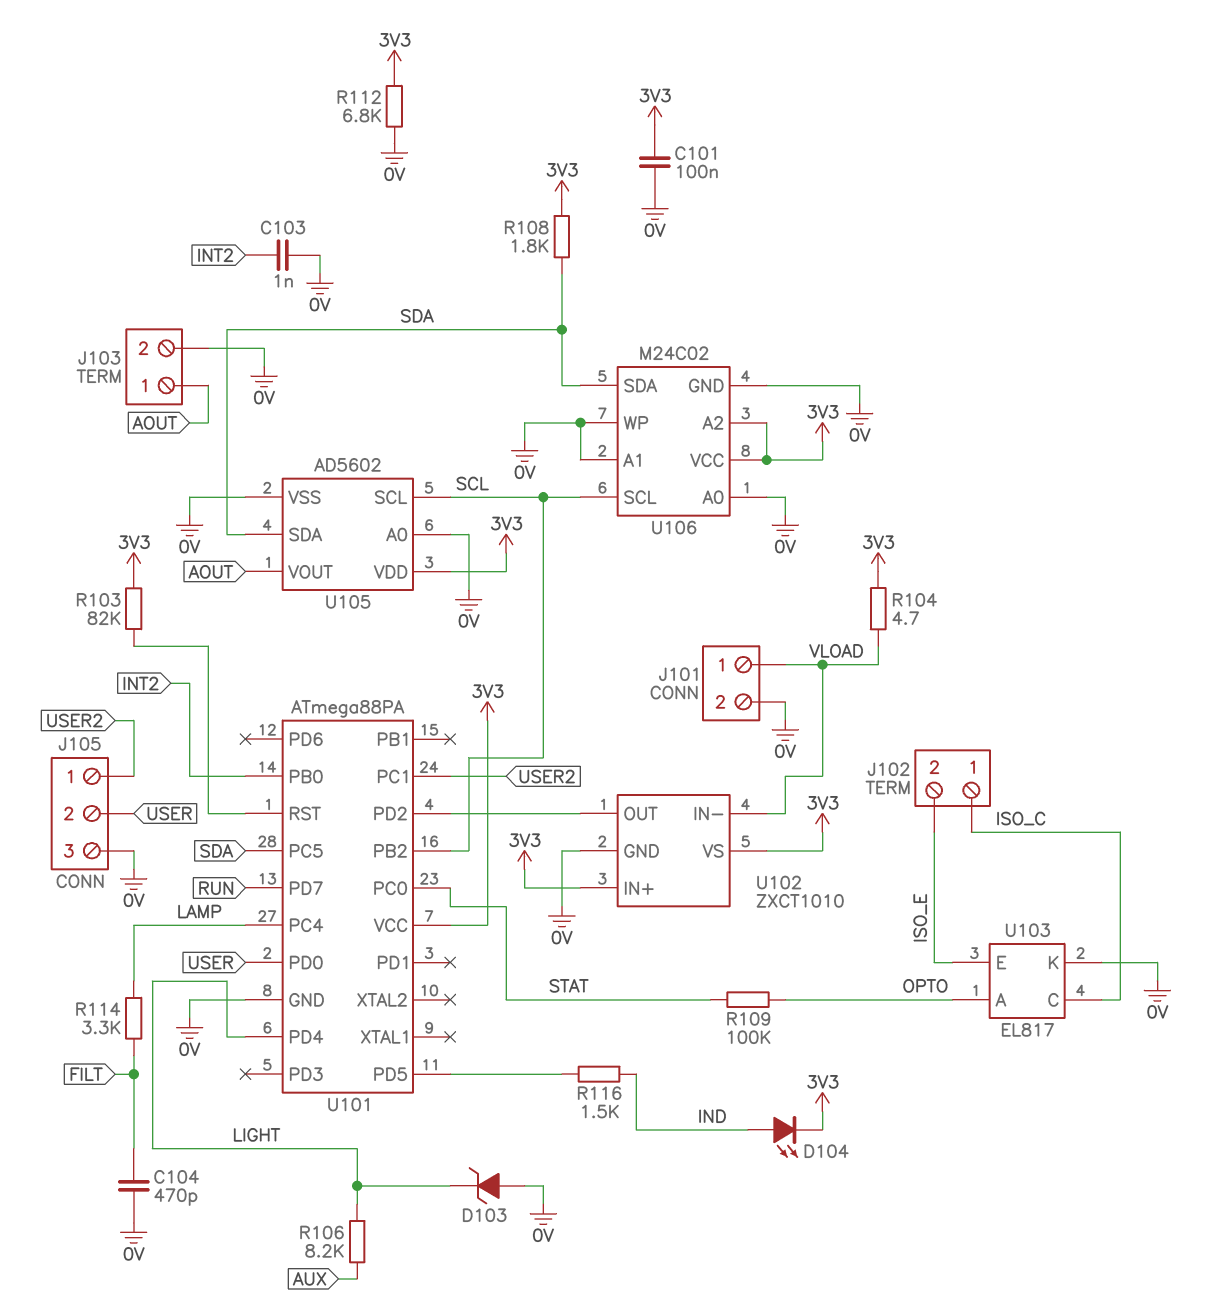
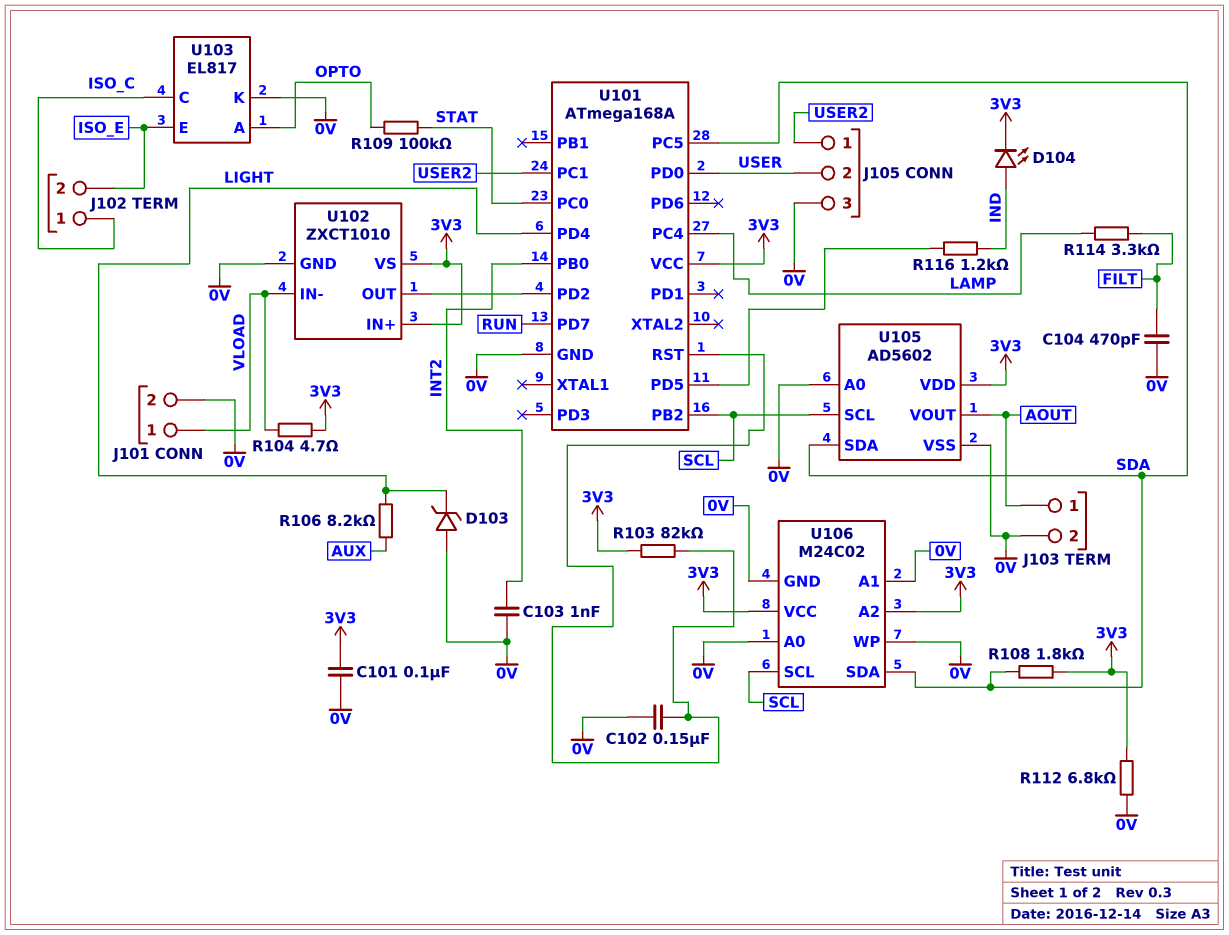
C102: none -> 150nF (0V, U101/RST)
R116: 1.5k (IND, U101/PD5) -> 1.2k (IND, U101/PD5)
U101: ATmega88PA -> ATmega168A

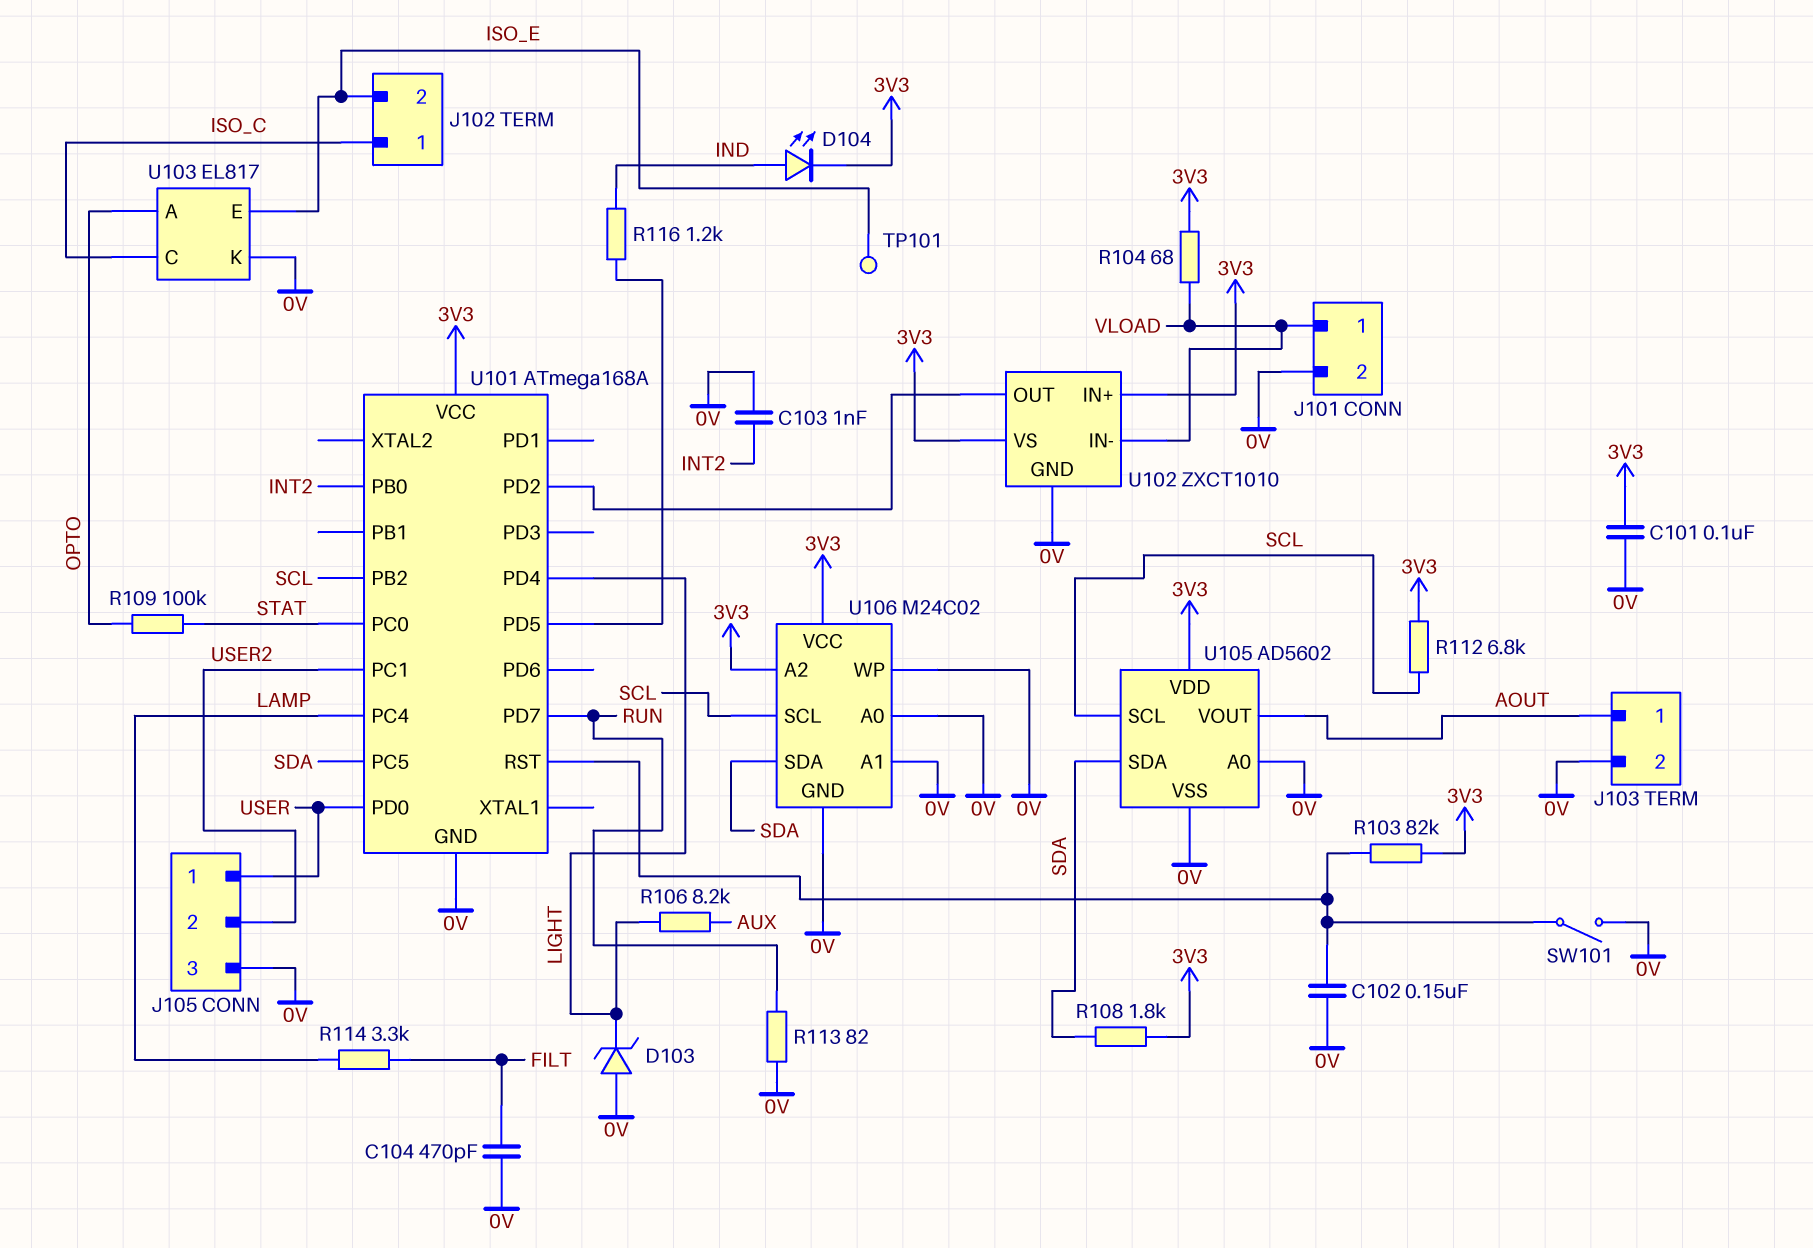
J105 pin 1: USER2 -> USER
J105 pin 2: USER -> USER2
R104: 4.7 (3V3, VLOAD) -> 68 (3V3, VLOAD)
R112: 6.8k (0V, 3V3) -> 6.8k (3V3, SCL)
R113: none -> 82 (0V, RUN)
SW101: none -> switch (0V, U101/RST)
TP101: none -> test point (ISO_E)

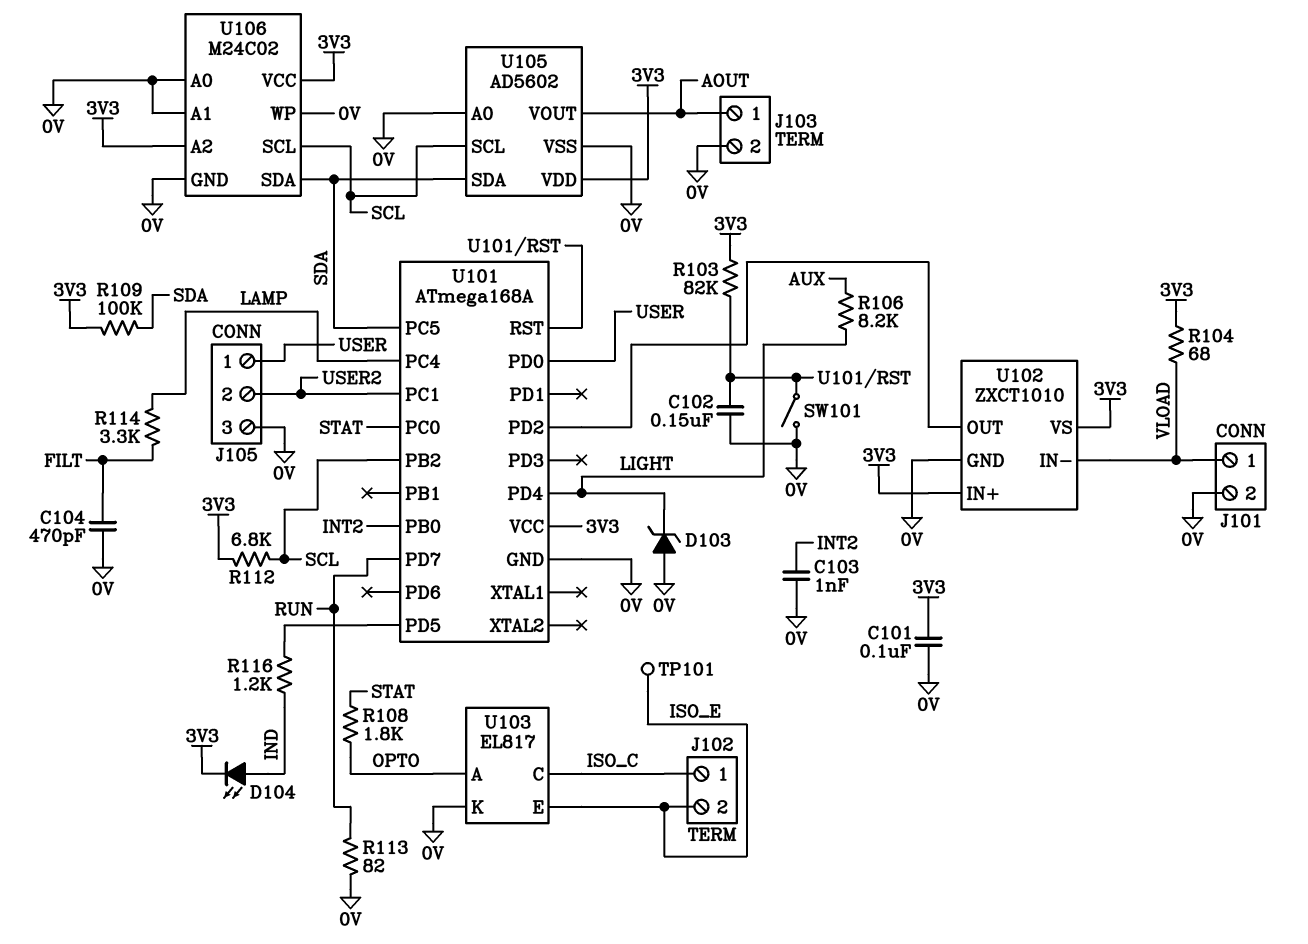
R108: 1.8k (3V3, SDA) -> 1.8k (OPTO, STAT)
R109: 100k (OPTO, STAT) -> 100k (3V3, SDA)

